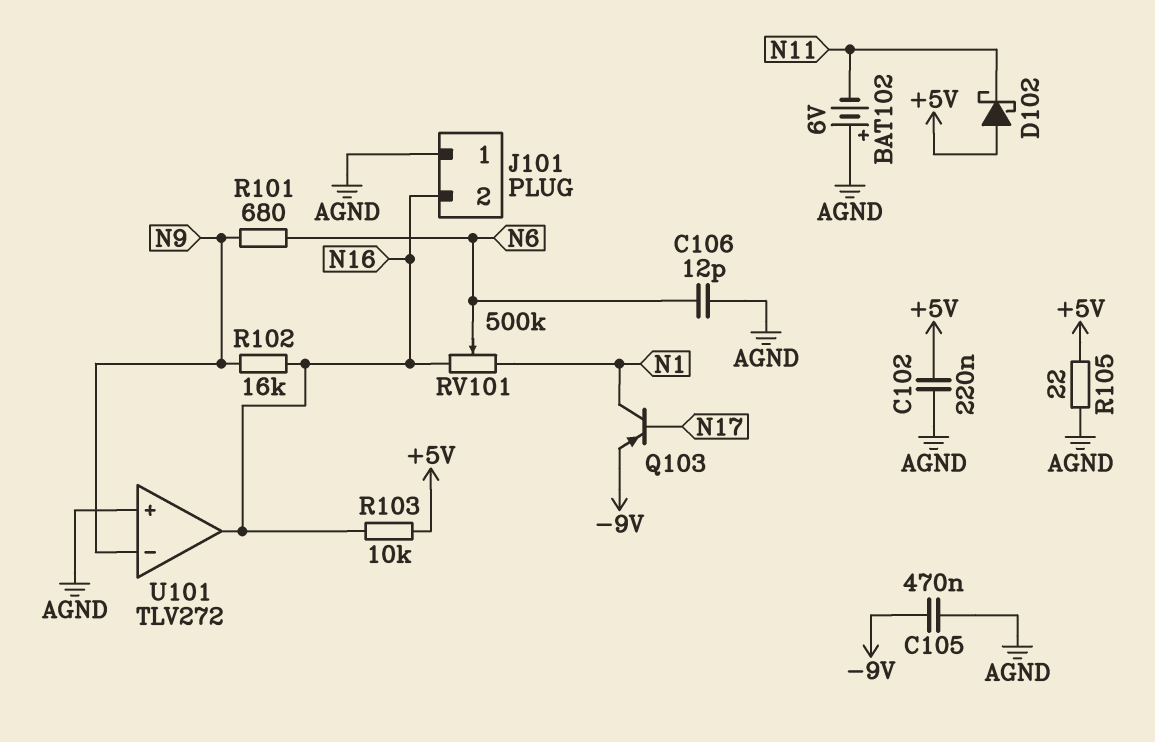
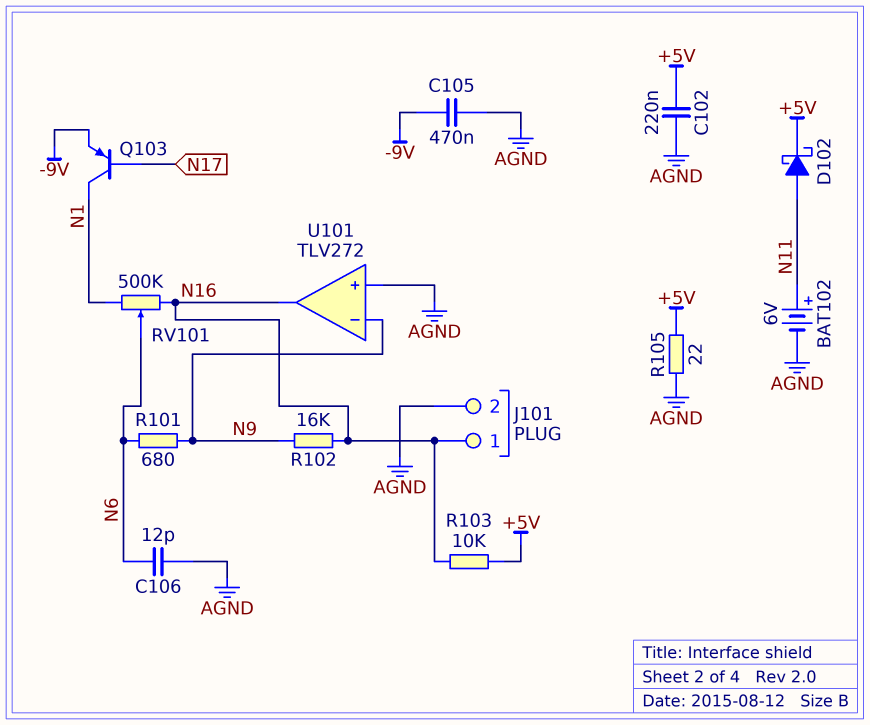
BAT102: 6V (plus AGND, minus N11) -> 6V (plus N11, minus AGND)
D102: schottky (A +5V, K N11) -> schottky (A N11, K +5V)
J101 pin 1: AGND -> N16
J101 pin 2: N16 -> AGND

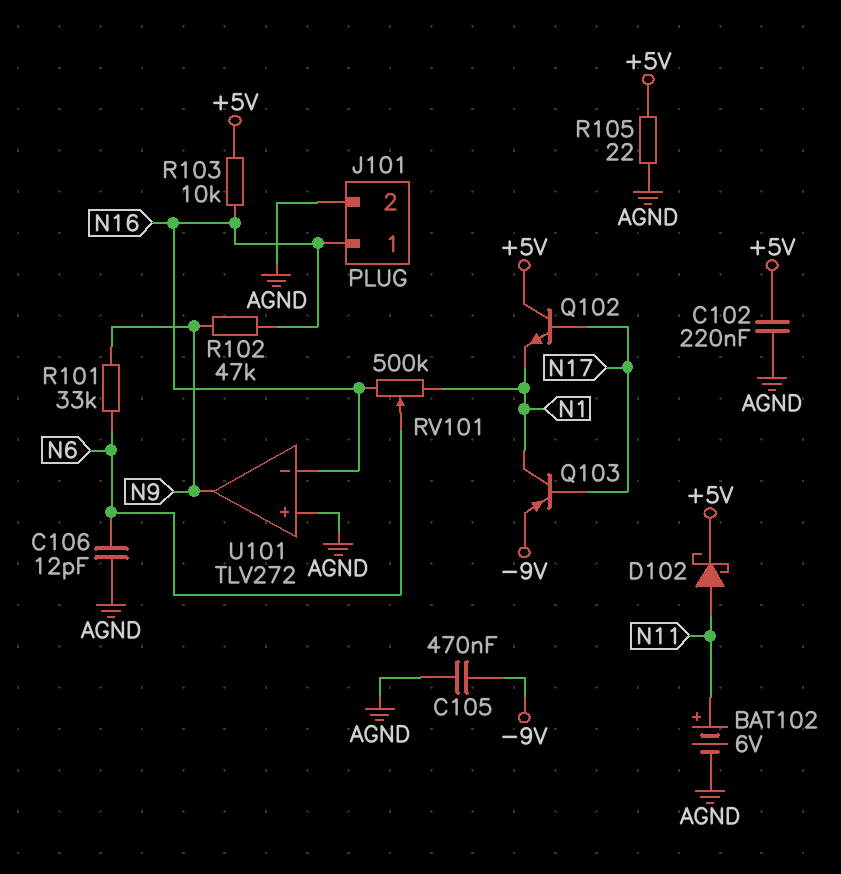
Q102: none -> NPN (B N17, C +5V, E N1)
R101: 680 (N6, N9) -> 33k (N6, N9)
R102: 16k (N9, N16) -> 47k (N9, N16)
U101 pin in-: N9 -> N16
U101 pin out: N16 -> N9

